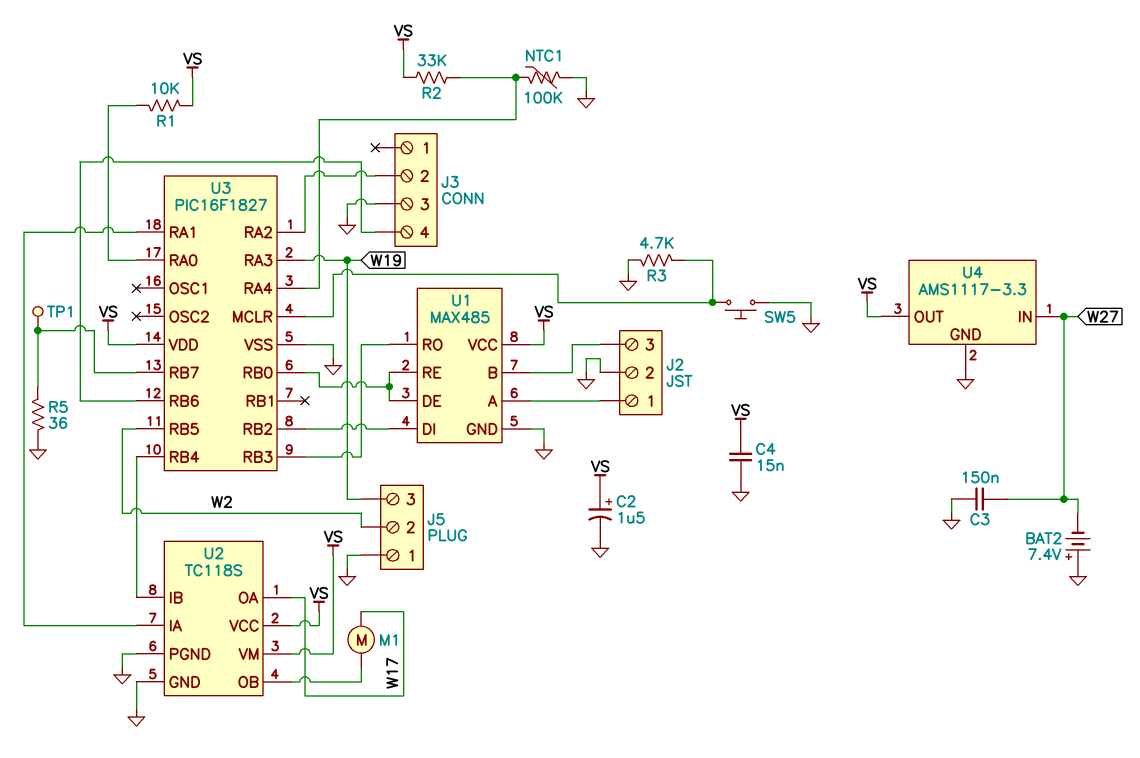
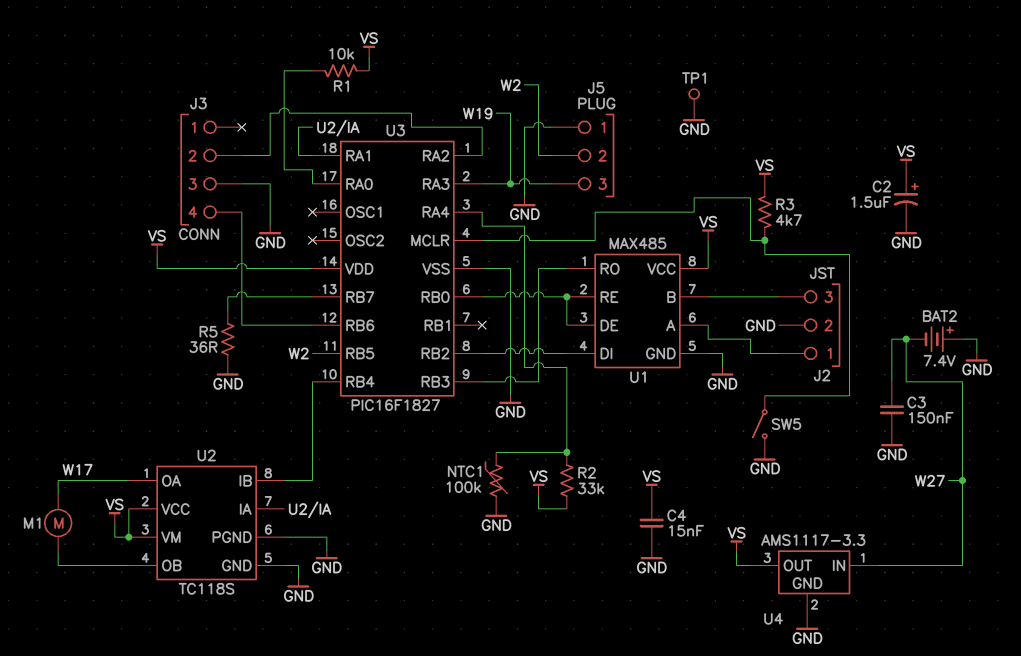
R3: 4.7k (GND, U3/MCLR) -> 4.7k (U3/MCLR, VS)
SW5: button (GND, U3/MCLR) -> switch (GND, U3/MCLR)
TP1: test point (U3/RB7) -> test point (GND)

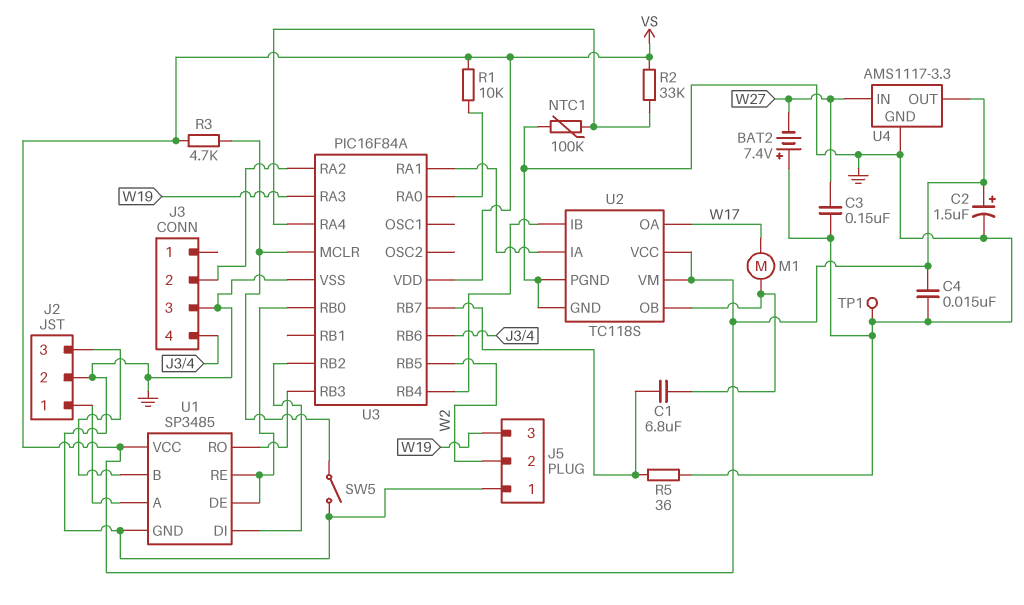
C1: none -> 6.8uF (U2/OB, U3/RB7)
U1: MAX485 -> SP3485
U3: PIC16F1827 -> PIC16F84A

